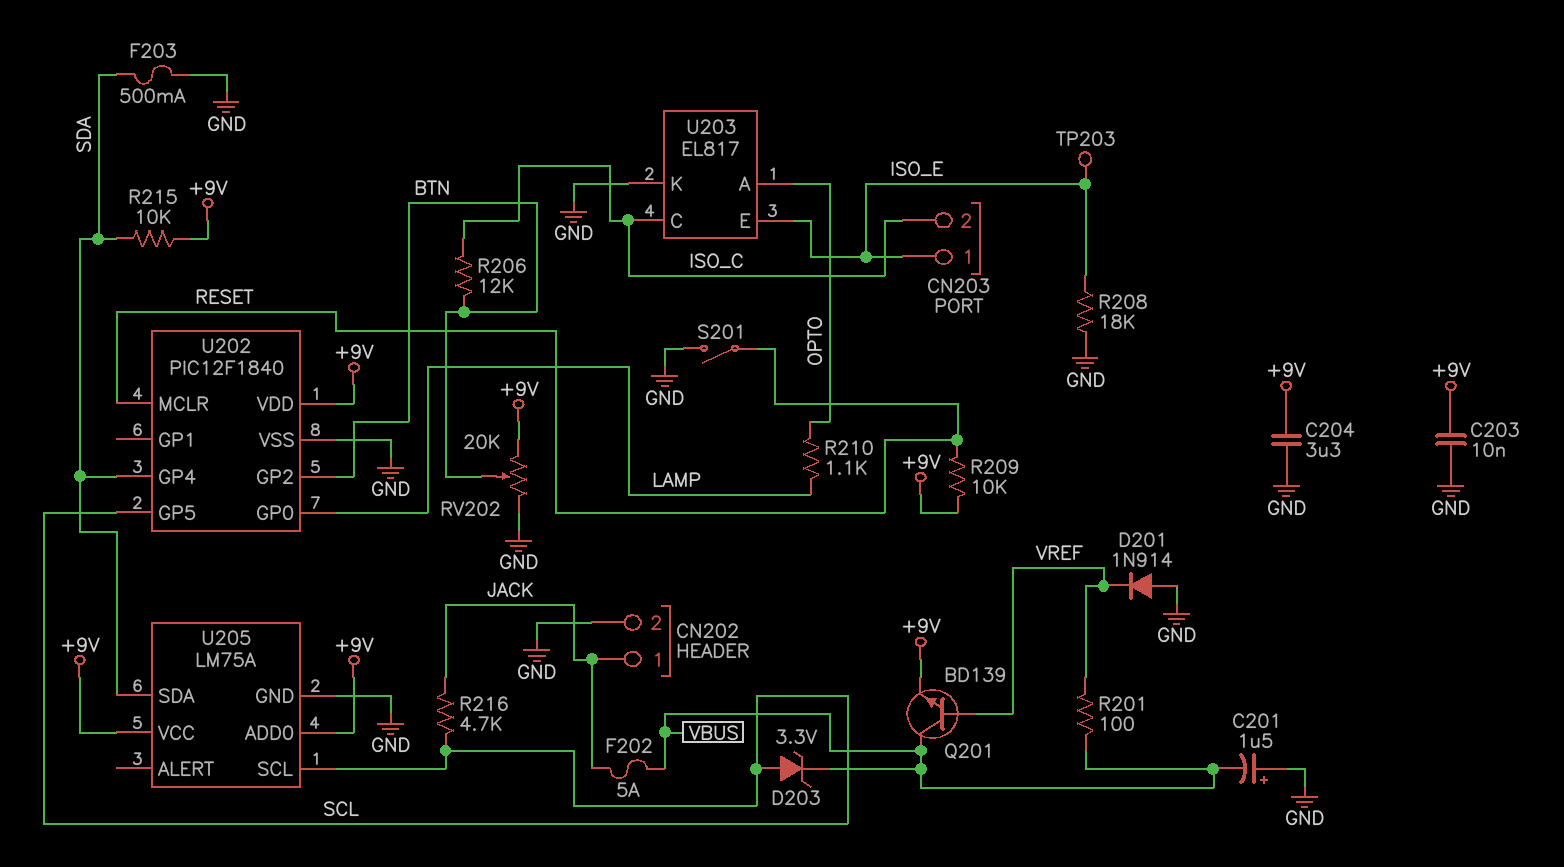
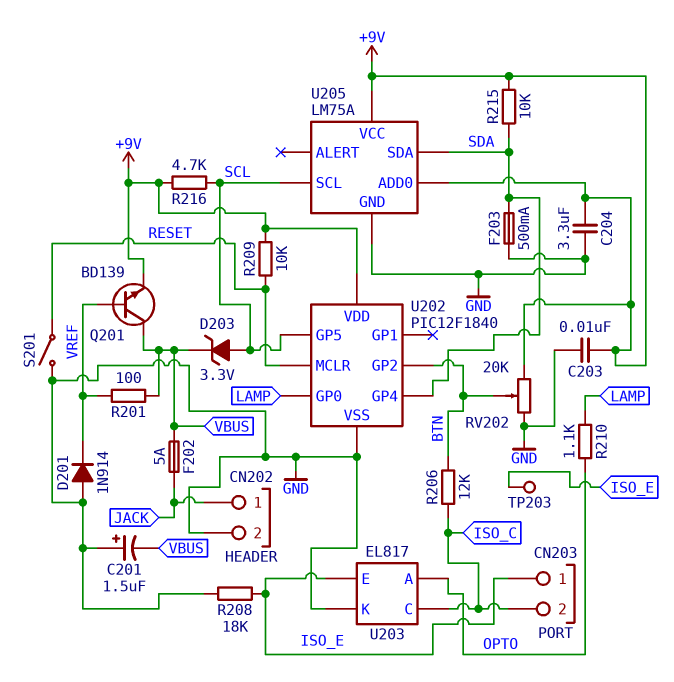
R216: 4.7k (JACK, SCL) -> 4.7k (+9V, SCL)

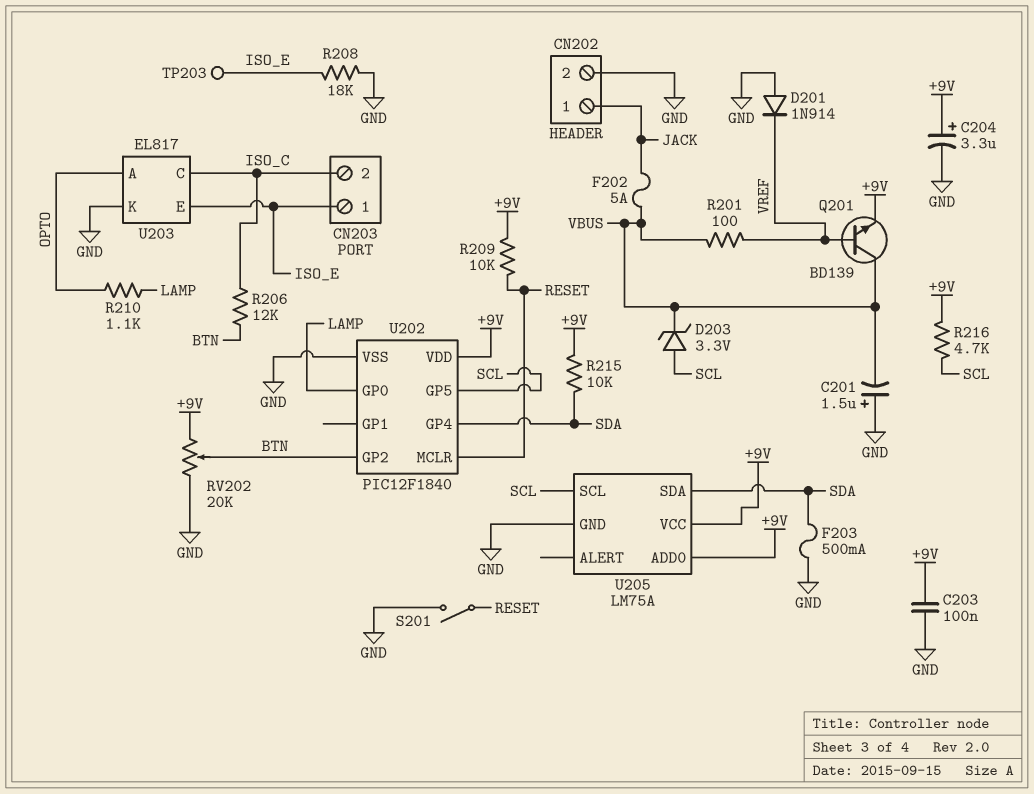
C203: 10nF (+9V, GND) -> 100nF (+9V, GND)
C204: 3.3uF (+9V, GND) -> 3.3uF (plus +9V, minus GND)

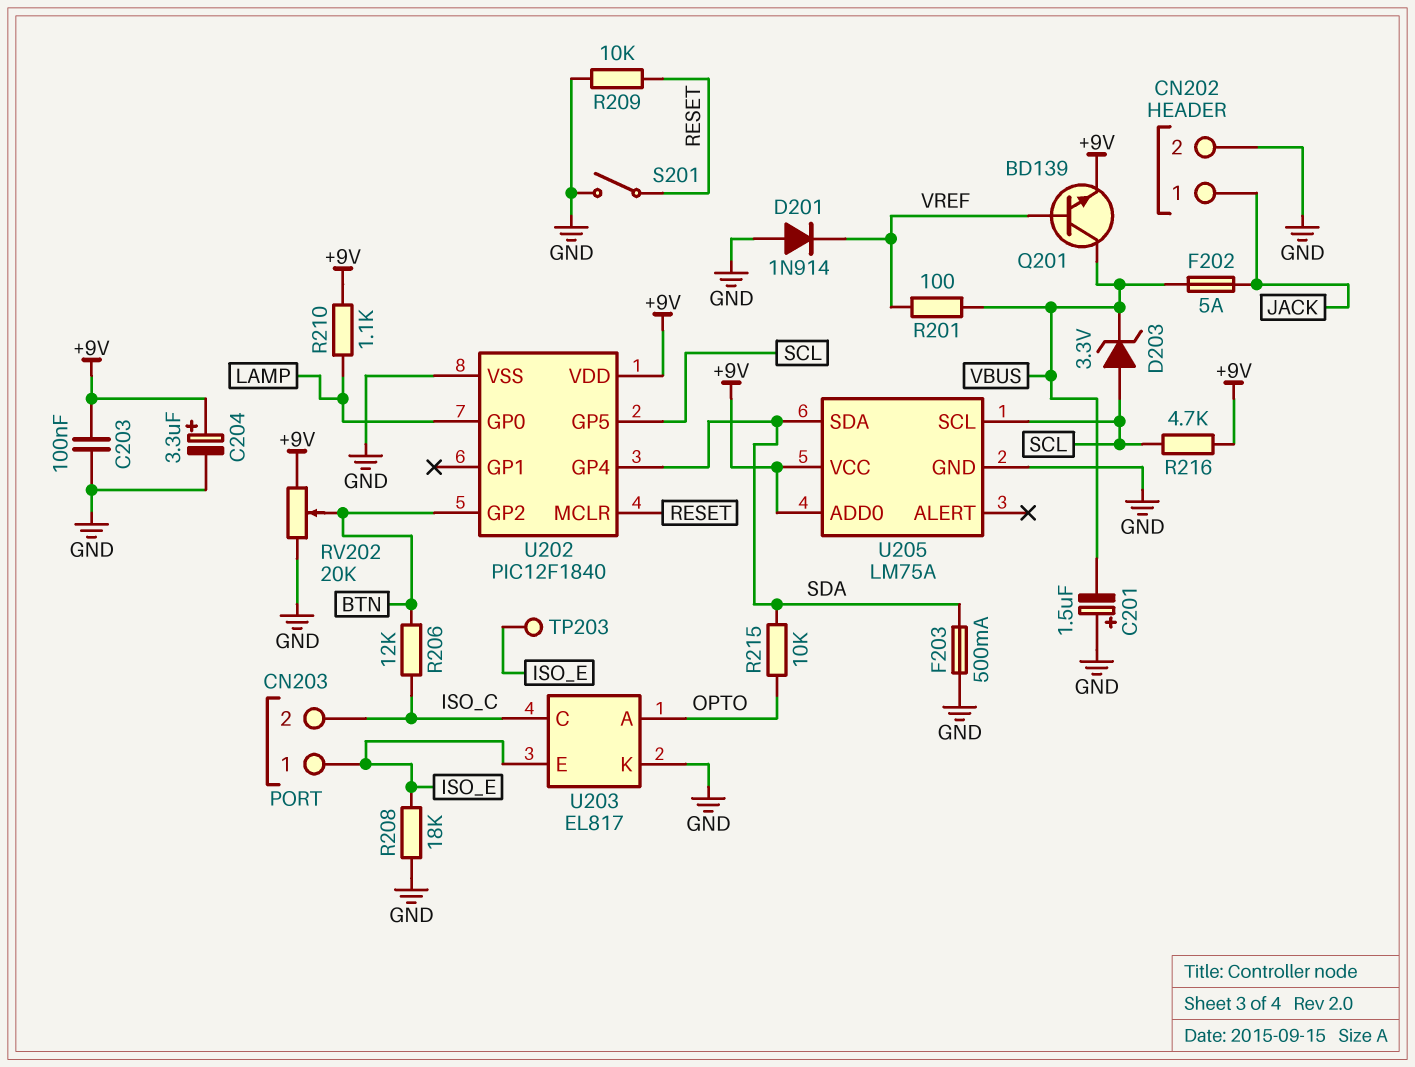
R209: 10k (+9V, RESET) -> 10k (GND, RESET)
R210: 1.1k (LAMP, OPTO) -> 1.1k (+9V, LAMP)
R215: 10k (+9V, SDA) -> 10k (OPTO, SDA)

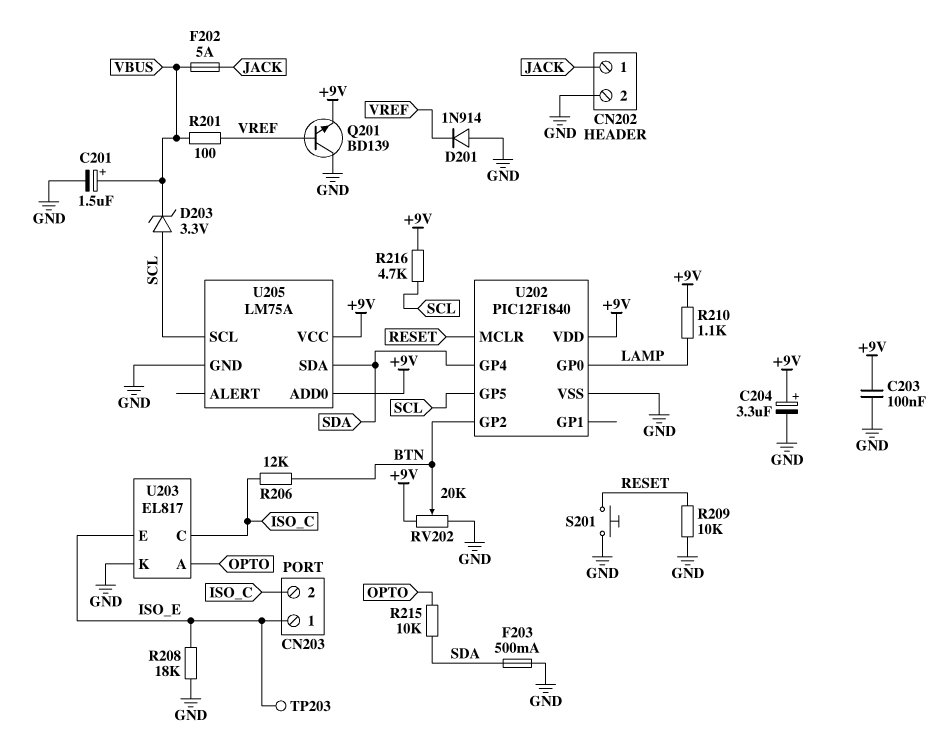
C201: 1.5uF (plus GND, minus VBUS) -> 1.5uF (plus VBUS, minus GND)
Q201: NPN BD139 (B VREF, C VBUS, E +9V) -> NPN BD139 (B VREF, C GND, E +9V)
S201: switch (GND, RESET) -> button (GND, RESET)

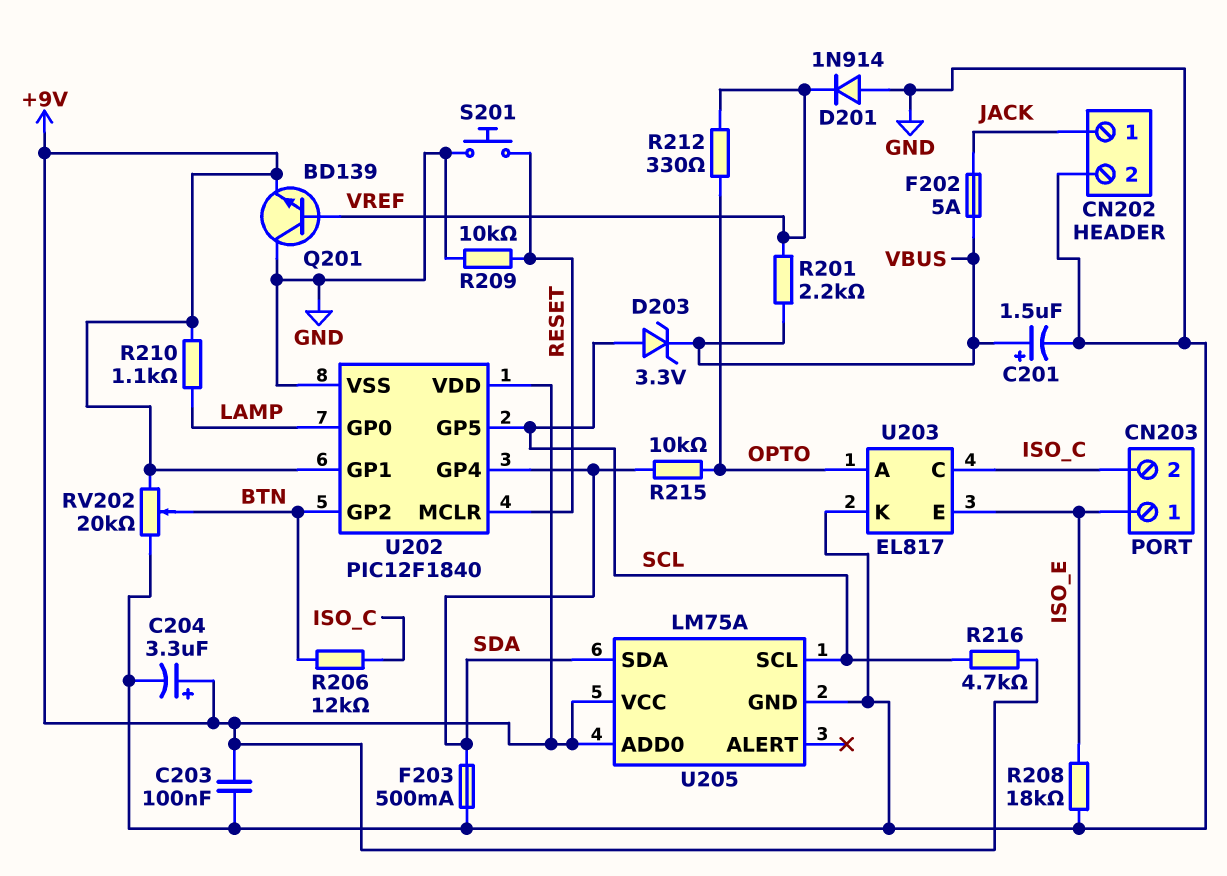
R201: 100 (VBUS, VREF) -> 2.2k (VBUS, VREF)
R212: none -> 330 (OPTO, VREF)
TP203: test point (ISO_E) -> none
U202 pin GP1: none -> +9V

